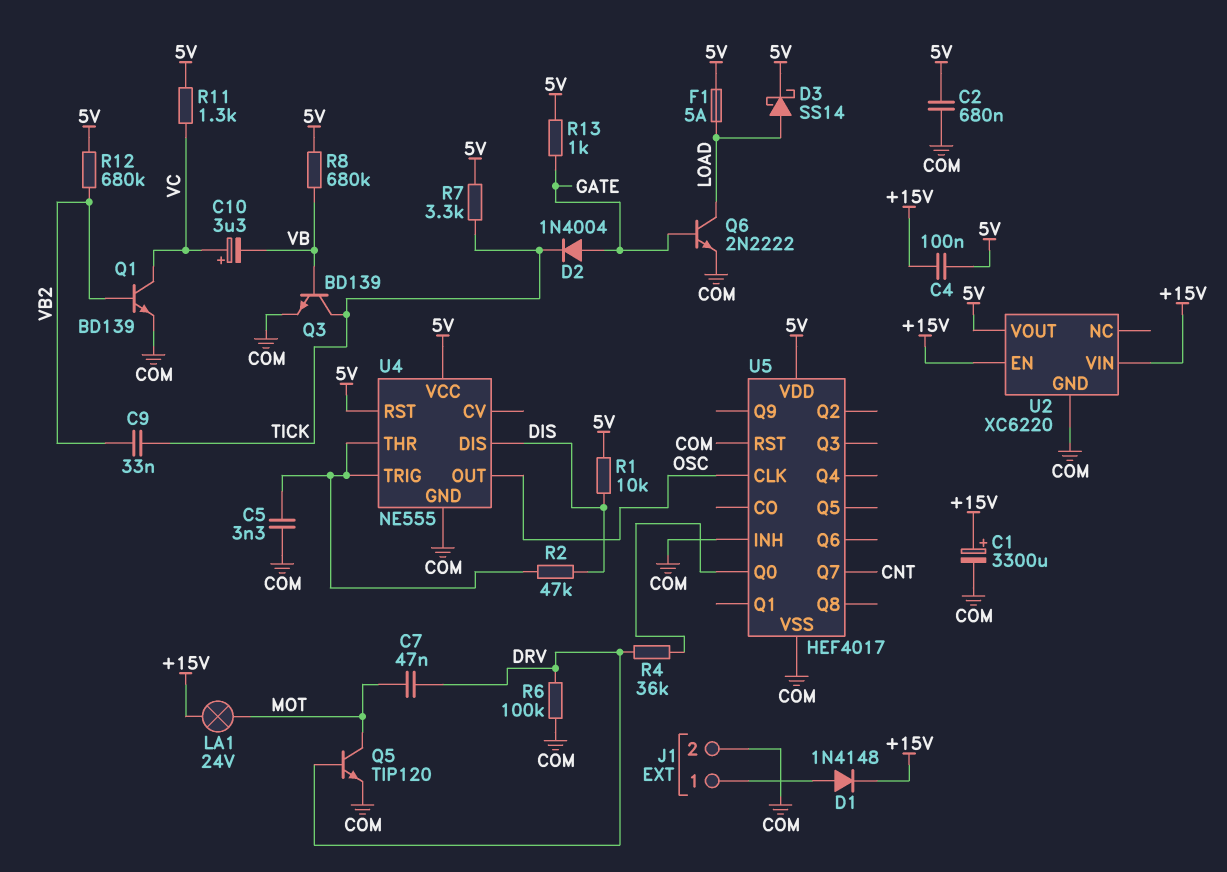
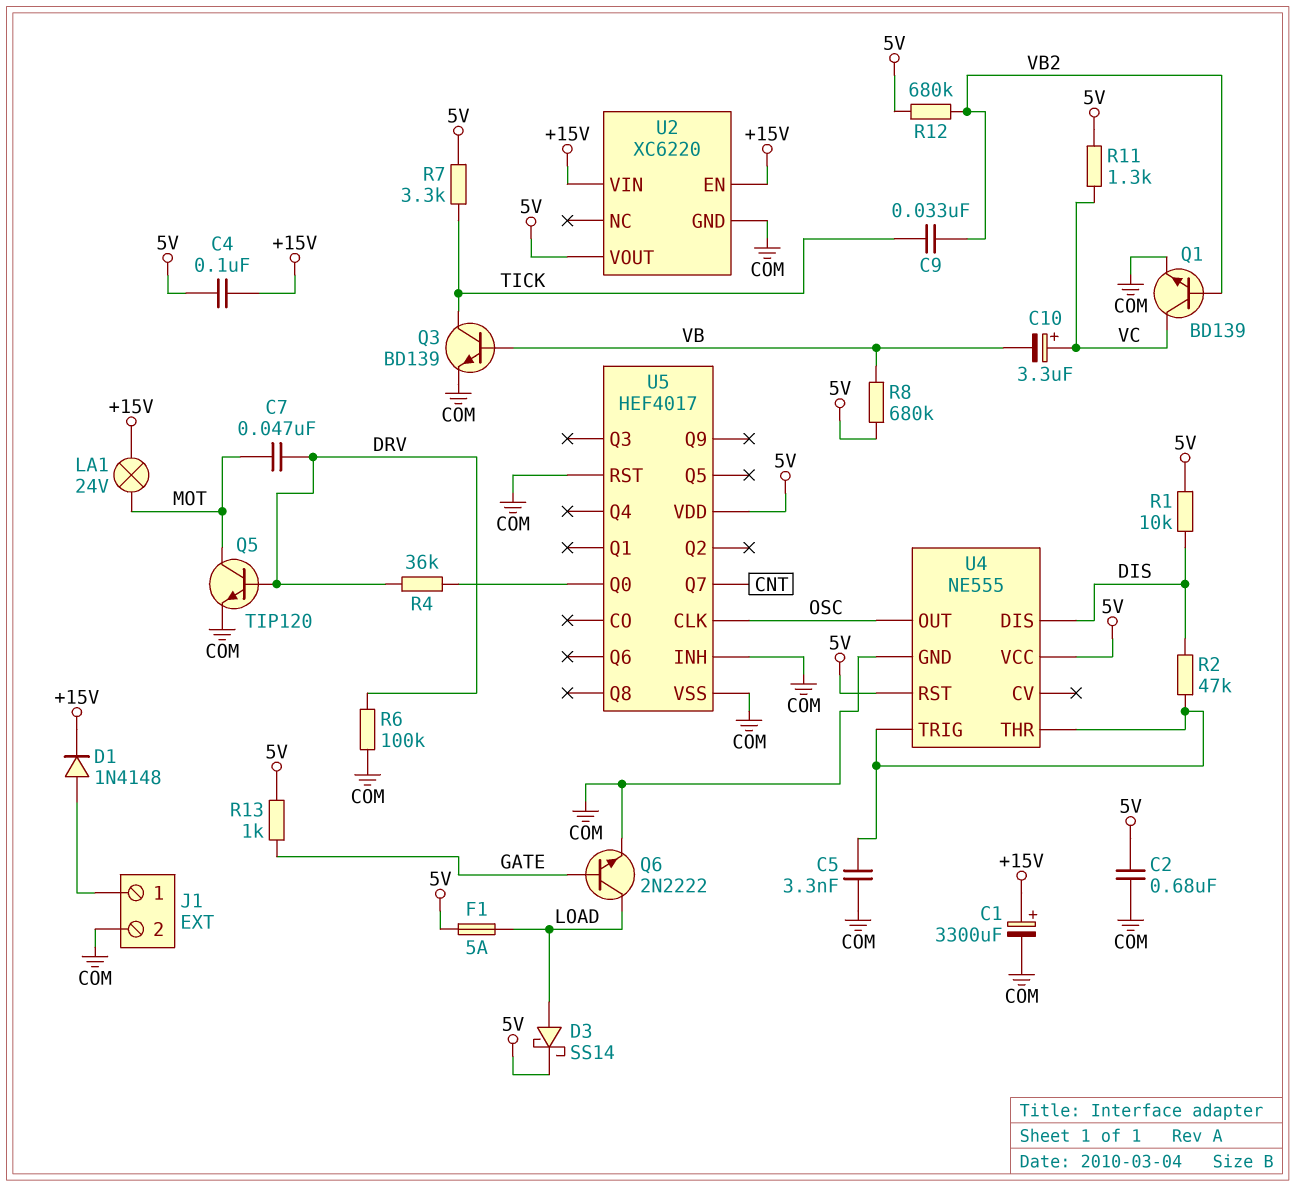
D2: diode 1N4004 (A GATE, K TICK) -> none

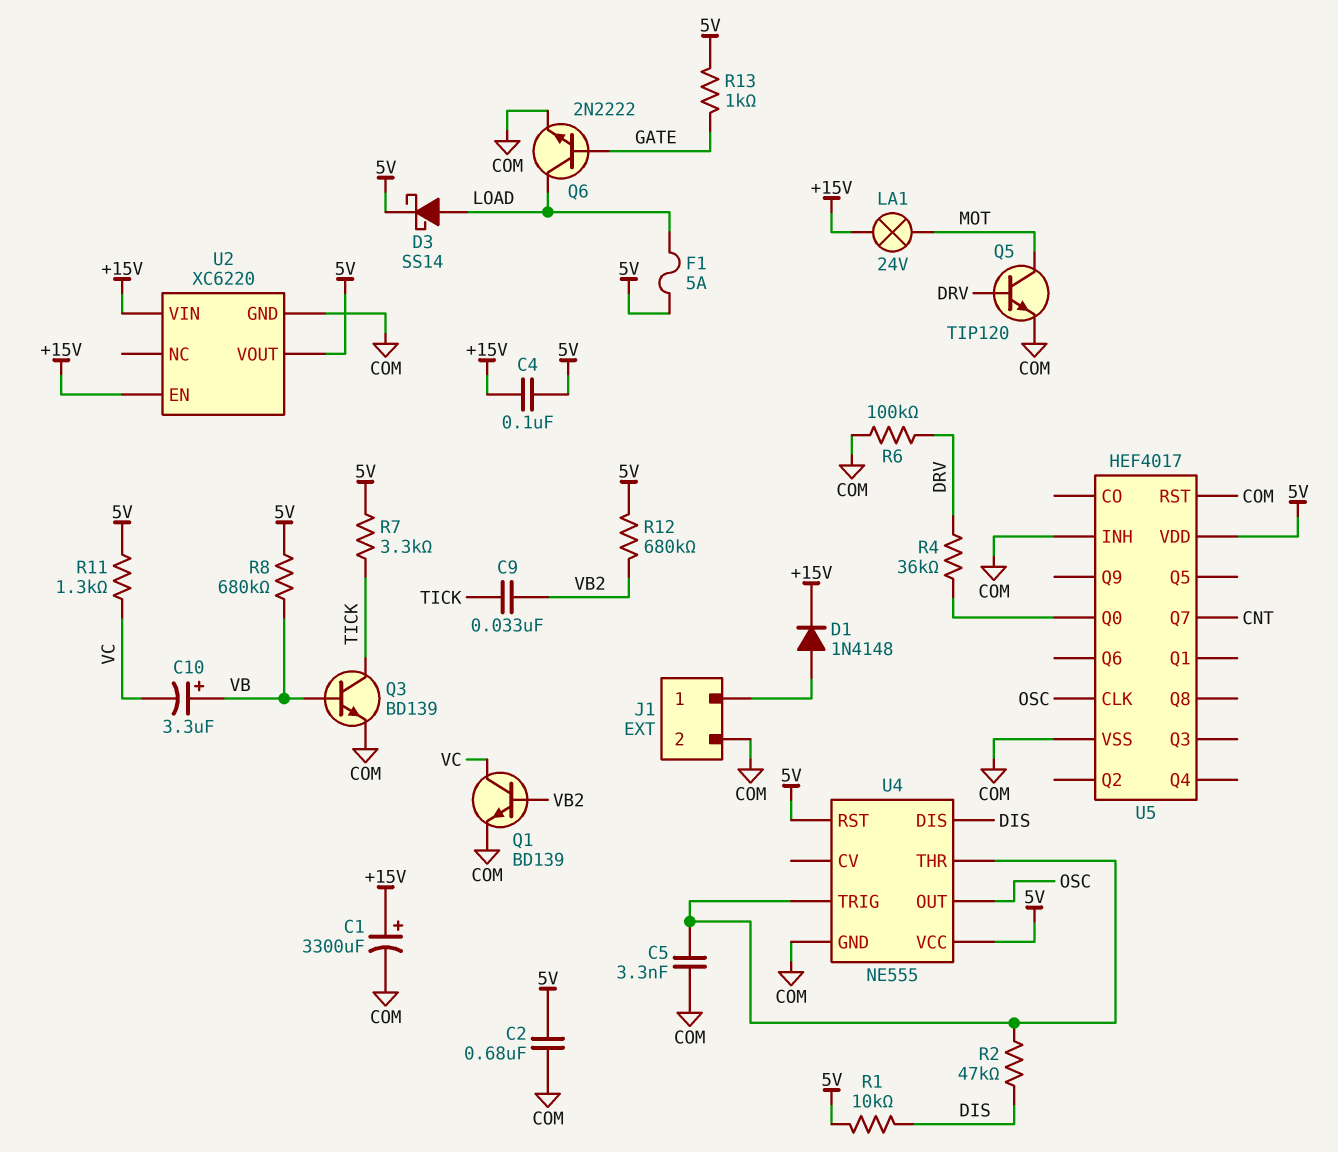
C7: 47nF (DRV, MOT) -> none
C10: 3.3uF (plus VC, minus VB) -> 3.3uF (plus VB, minus VC)

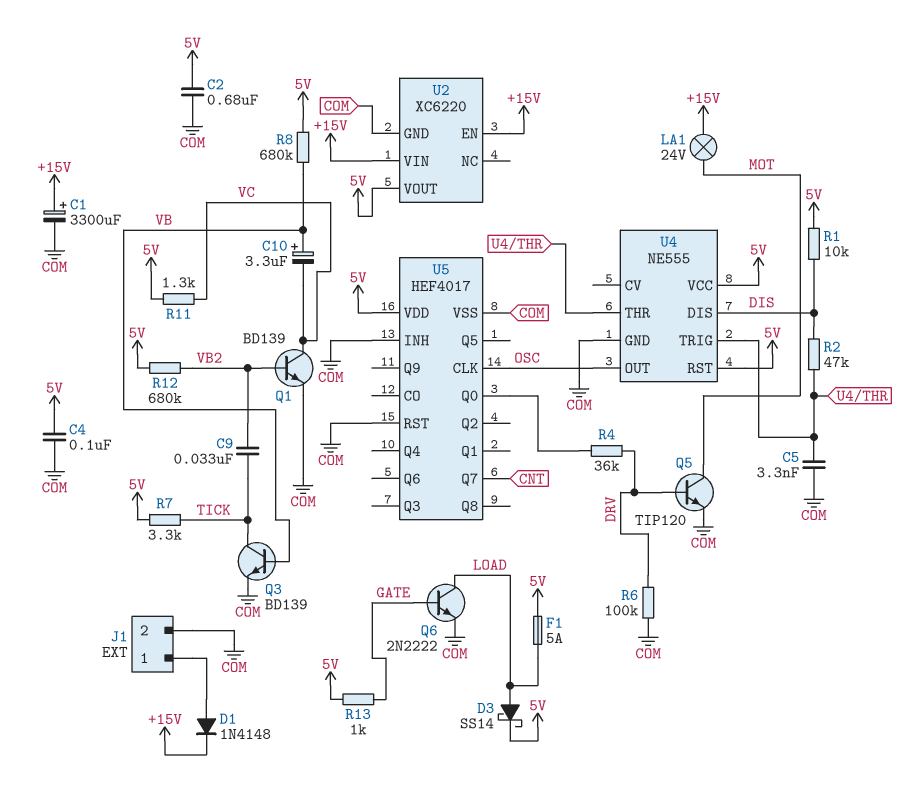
C4: 100nF (+15V, 5V) -> 100nF (5V, COM)

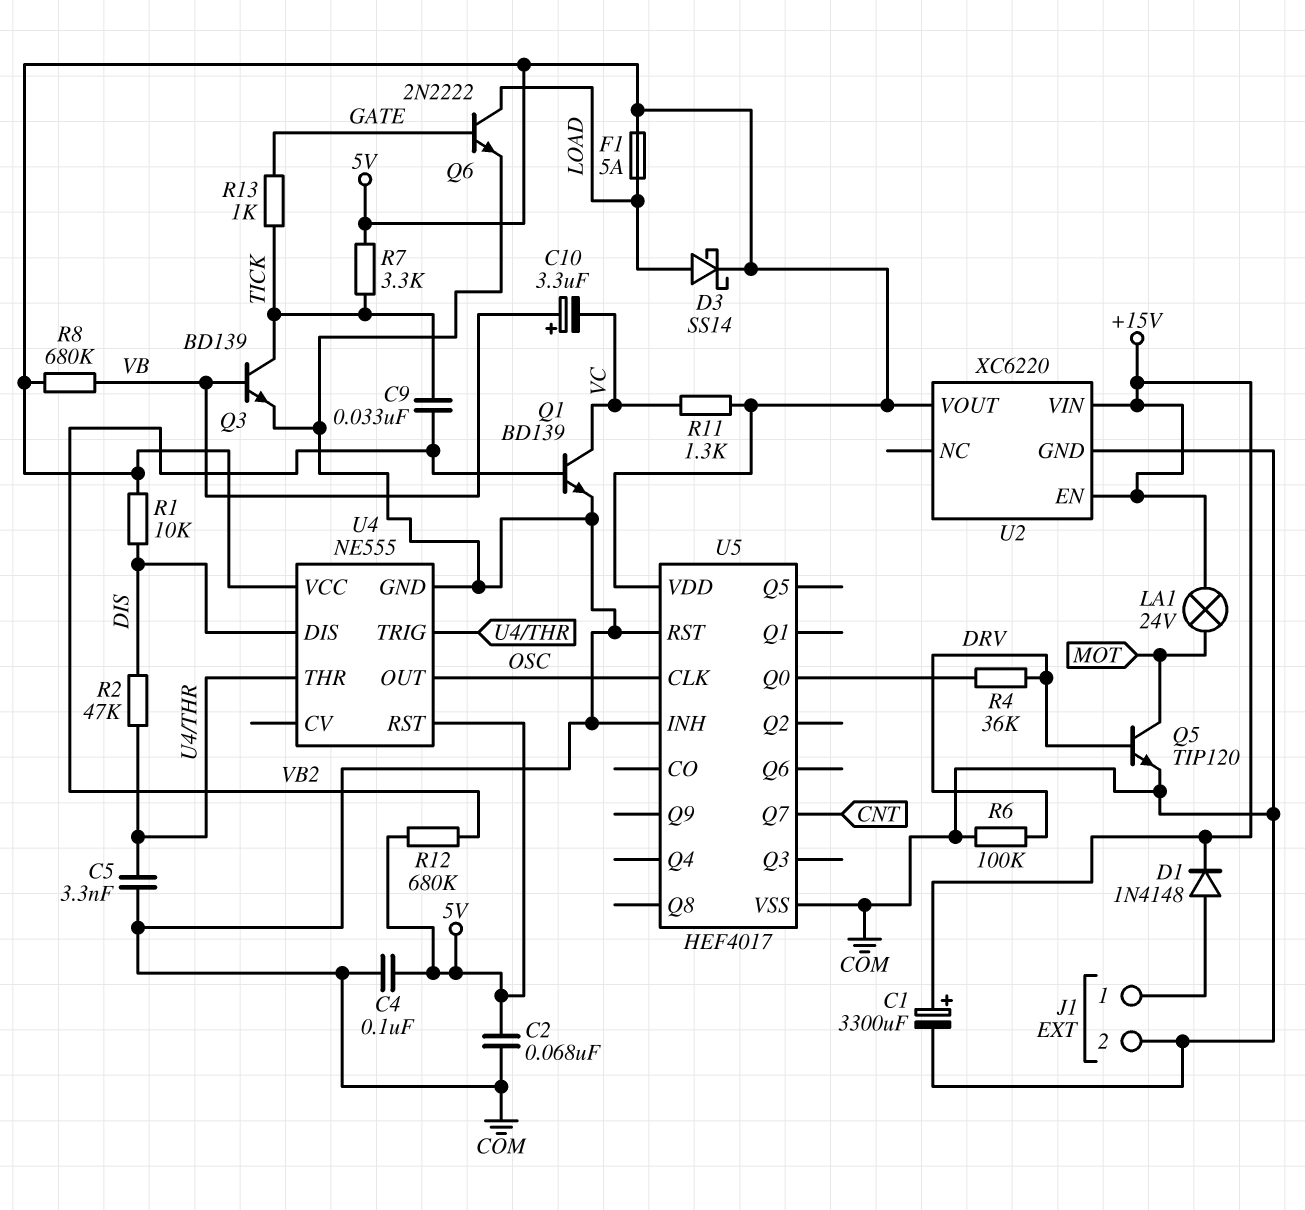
C2: 680nF (5V, COM) -> 68nF (5V, COM)
R13: 1k (5V, GATE) -> 1k (GATE, TICK)

